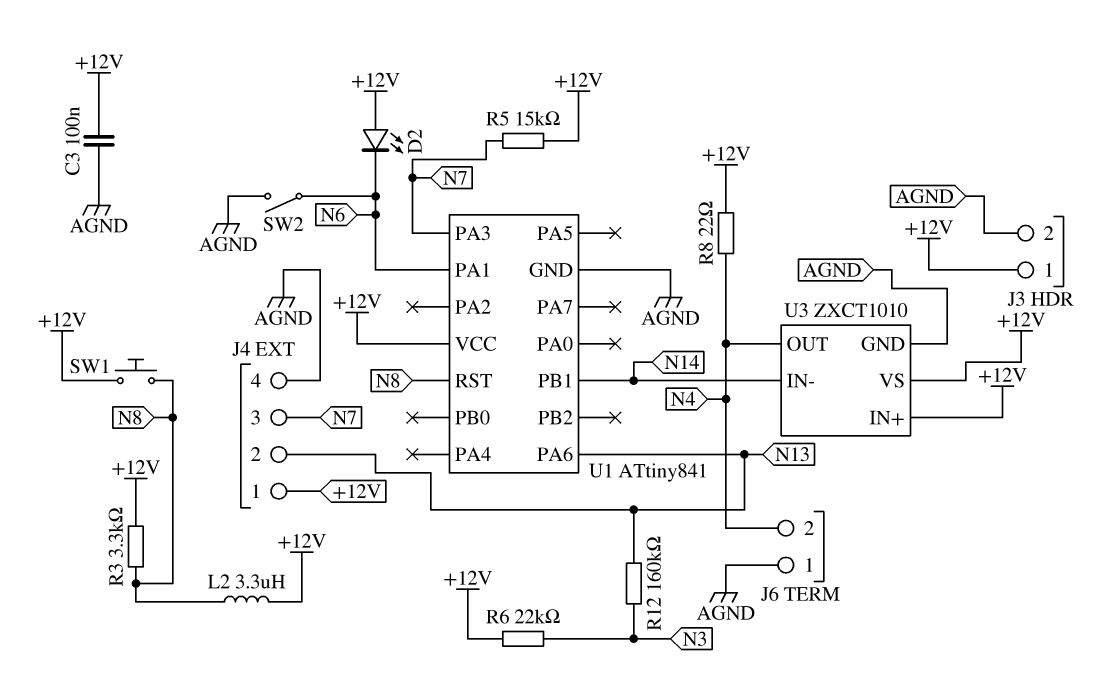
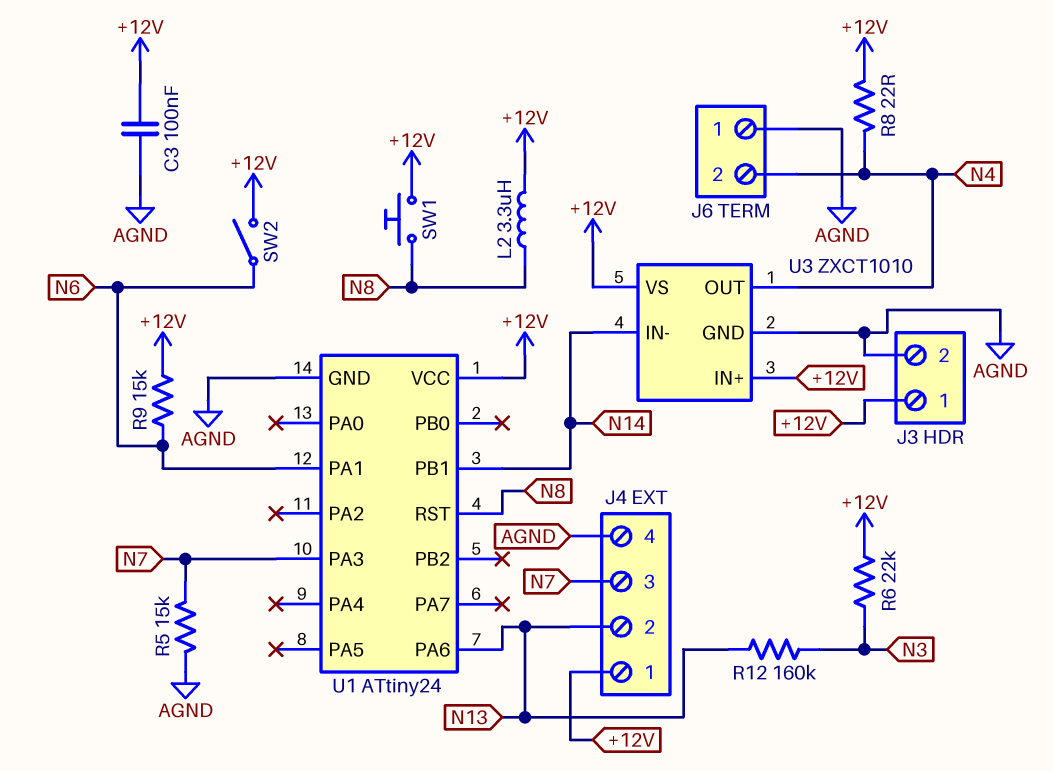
D2: LED (A +12V, K N6) -> none
R3: 3.3k (+12V, N8) -> none
R5: 15k (+12V, N7) -> 15k (AGND, N7)
R9: none -> 15k (+12V, N6)
SW2: switch (AGND, N6) -> switch (+12V, N6)
U1: ATtiny841 -> ATtiny24

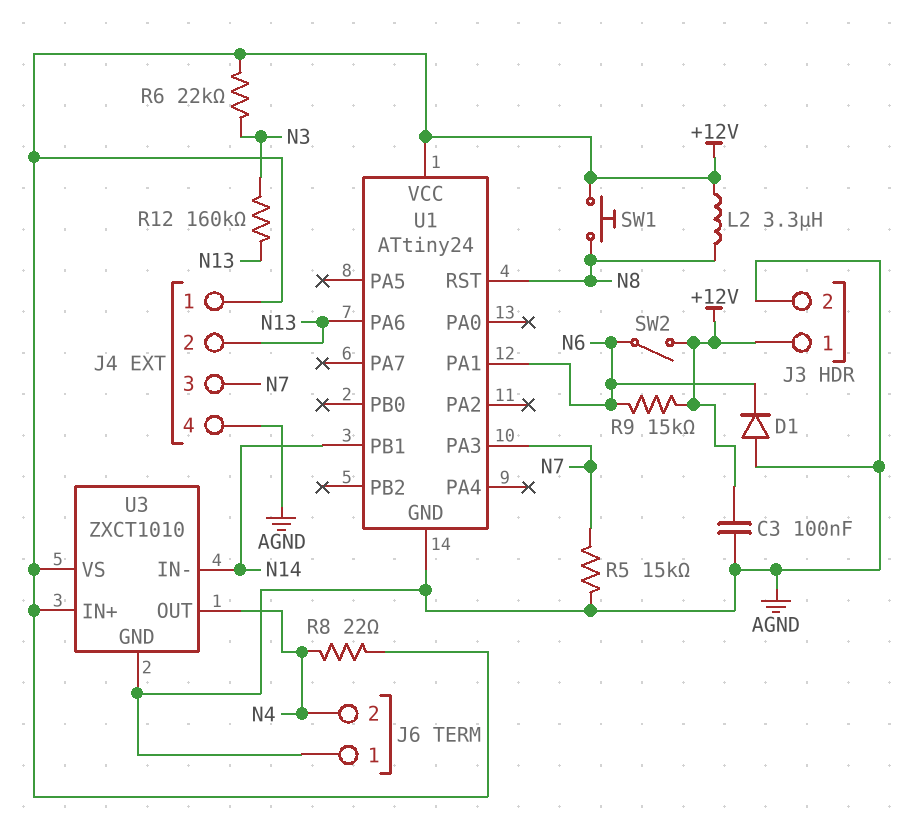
D1: none -> diode (A AGND, K N6)

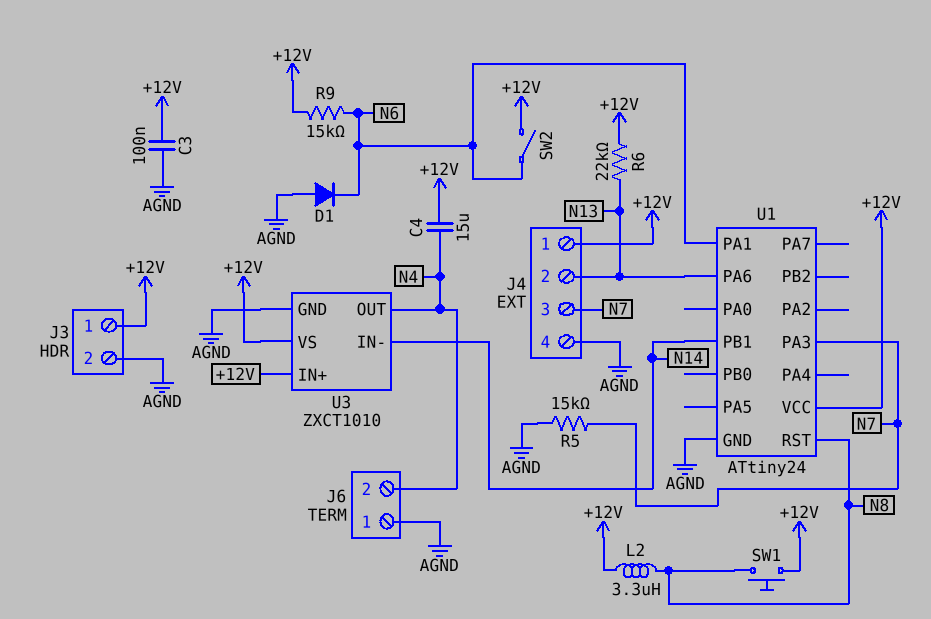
C4: none -> 15uF (+12V, N4)
R6: 22k (+12V, N3) -> 22k (+12V, N13)
R8: 22 (+12V, N4) -> none
R12: 160k (N3, N13) -> none

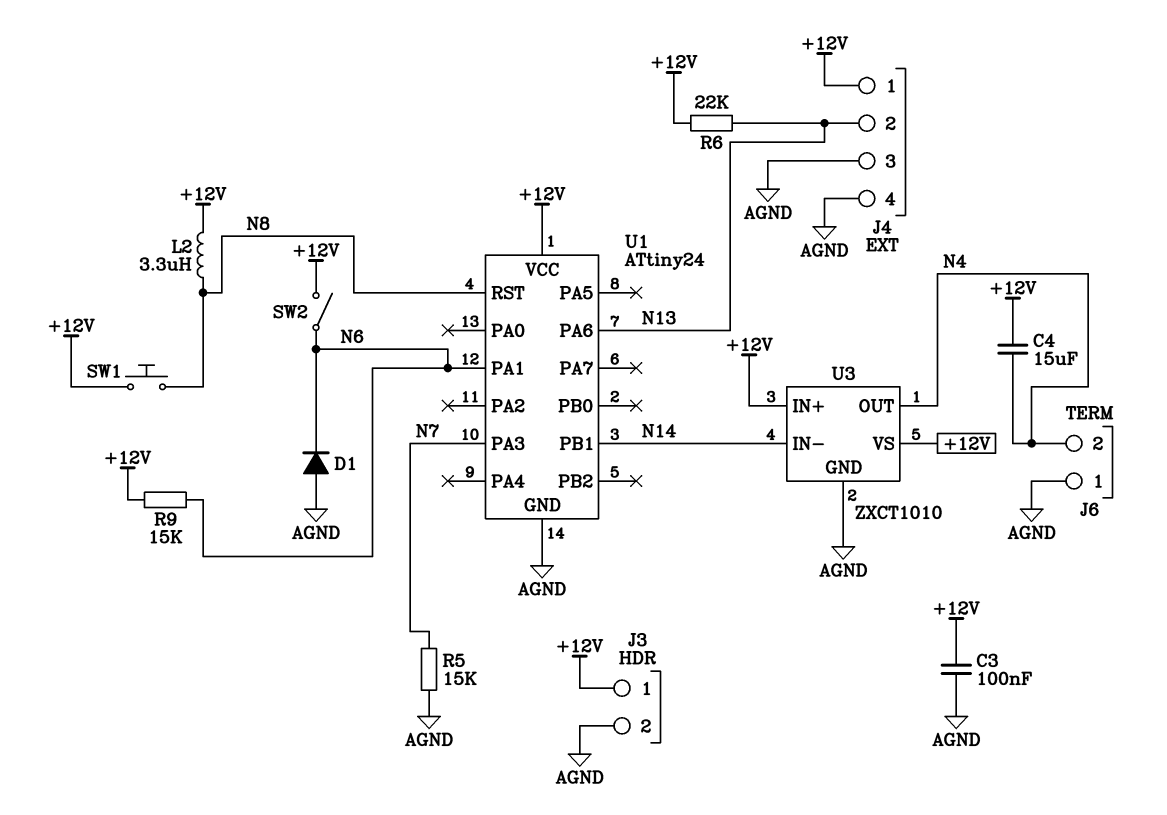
J4 pin 3: N7 -> AGND

